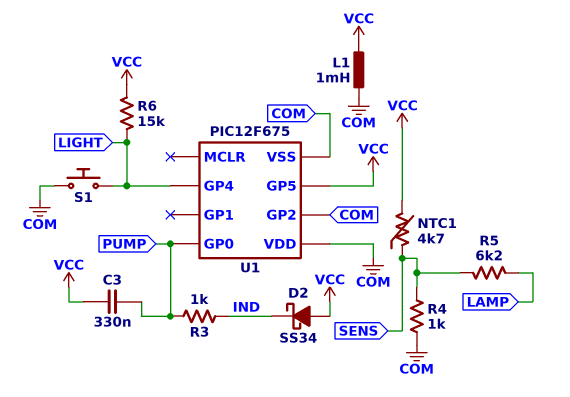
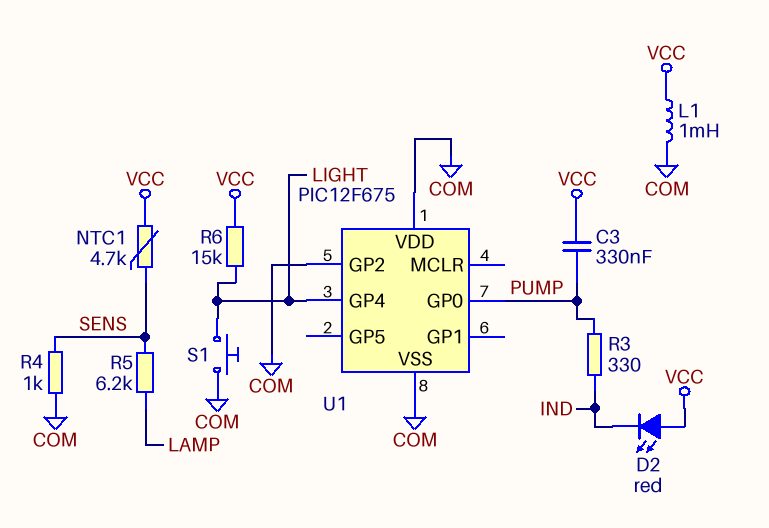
D2: schottky SS34 (A VCC, K IND) -> LED red (A VCC, K IND)
R3: 1k (IND, PUMP) -> 330 (IND, PUMP)
U1 pin GP5: VCC -> none

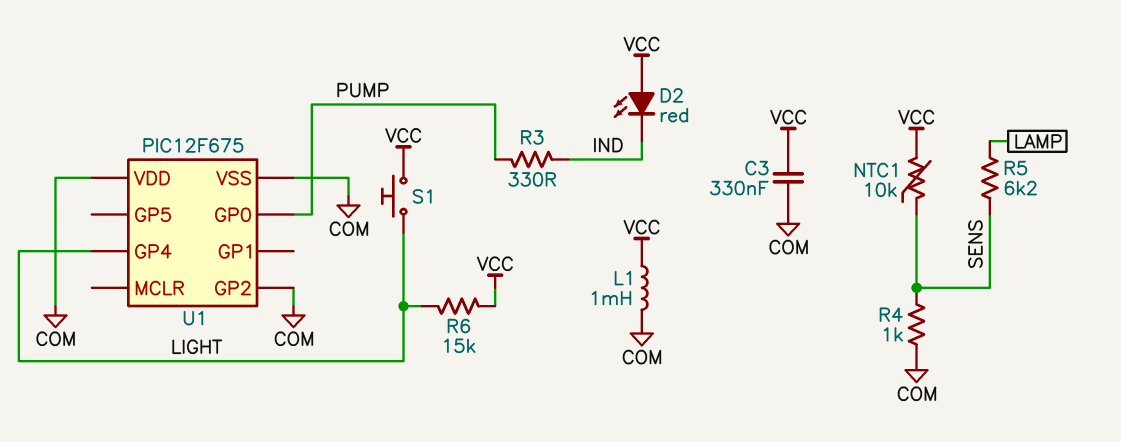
C3: 330nF (PUMP, VCC) -> 330nF (COM, VCC)
NTC1: 4.7k (SENS, VCC) -> 10k (SENS, VCC)
S1: button (COM, LIGHT) -> button (LIGHT, VCC)

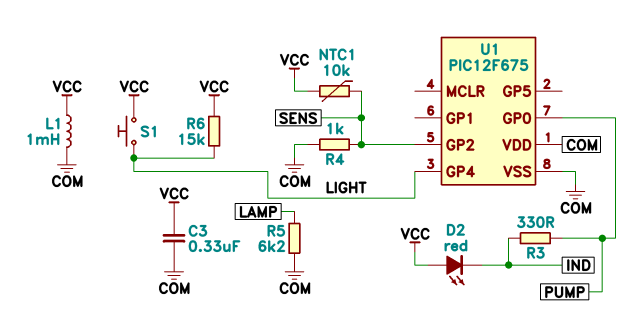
R5: 6.2k (LAMP, SENS) -> 6.2k (COM, LAMP)
U1 pin GP2: COM -> SENS

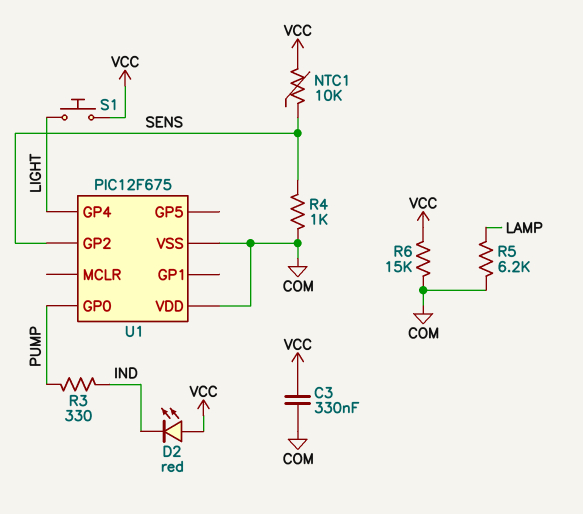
L1: 1mH (COM, VCC) -> none
R6: 15k (LIGHT, VCC) -> 15k (COM, VCC)

